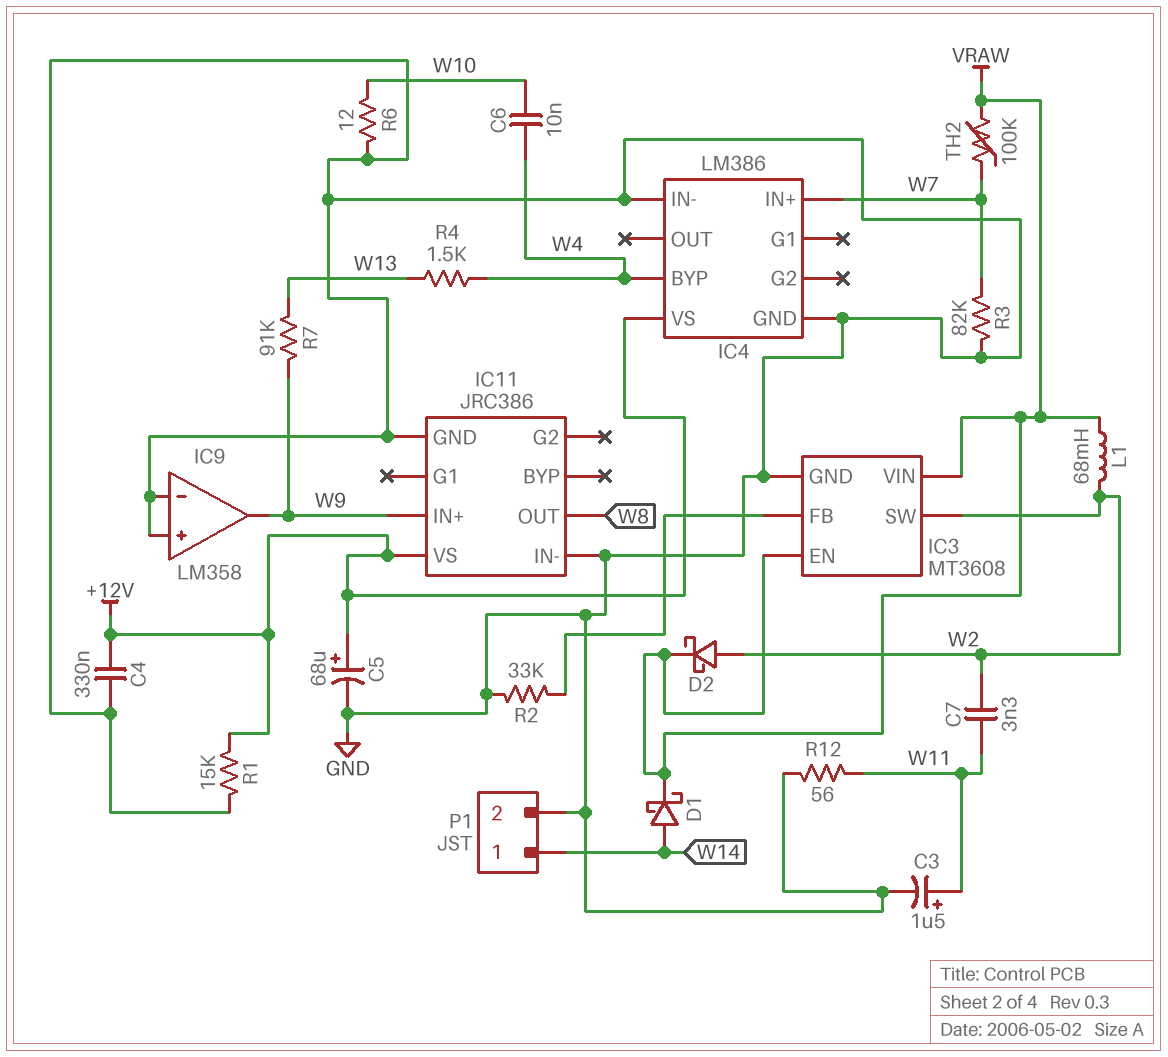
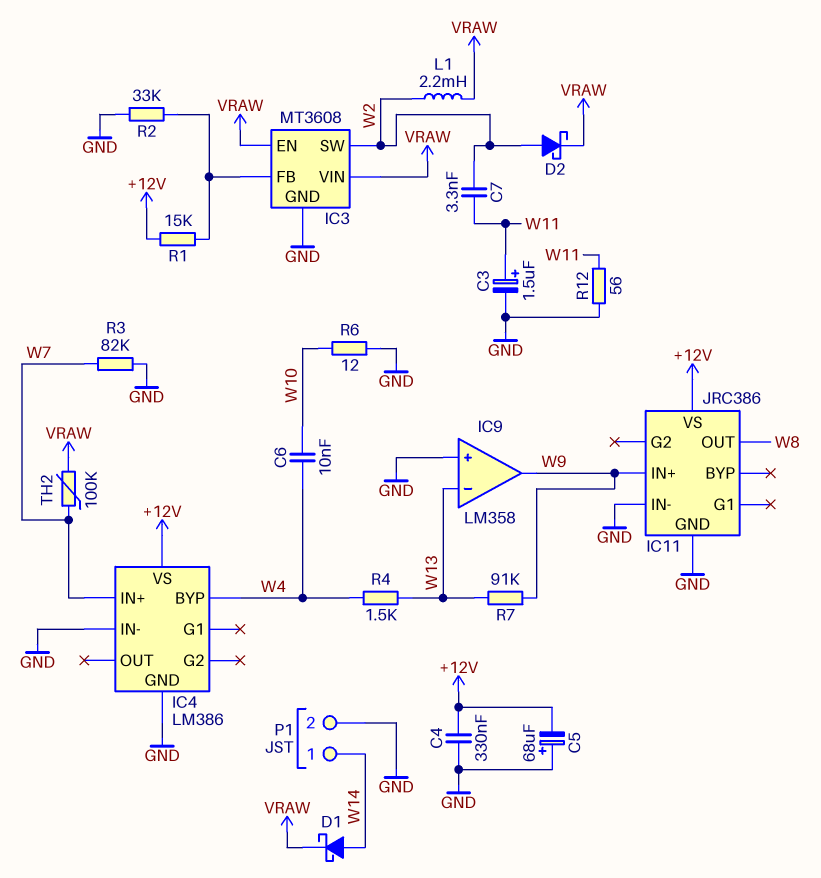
C5: 68uF (plus +12V, minus GND) -> 68uF (plus GND, minus +12V)
IC9 pin in-: GND -> W13
L1: 68mH (VRAW, W2) -> 2.2mH (VRAW, W2)
R1: 15k (+12V, GND) -> 15k (+12V, IC3/FB)

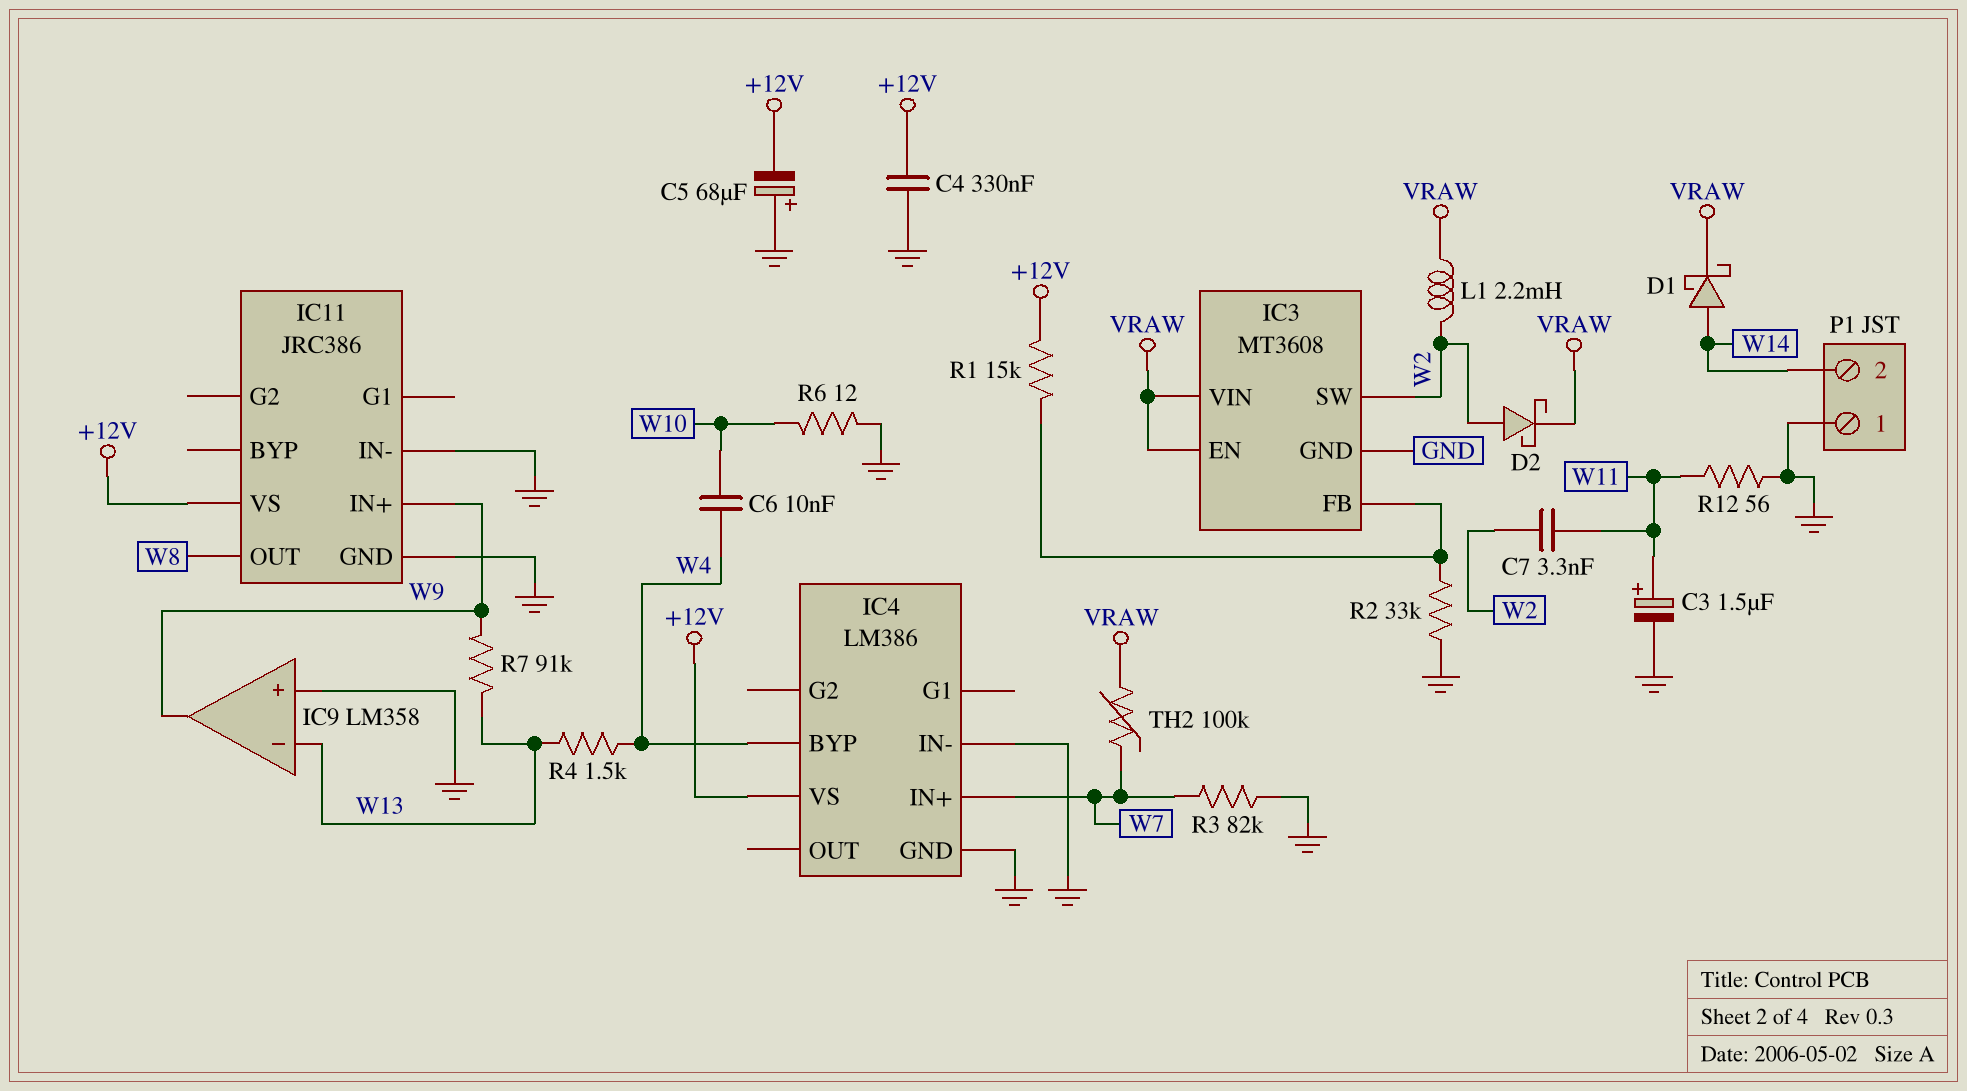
P1 pin 1: W14 -> GND
P1 pin 2: GND -> W14

